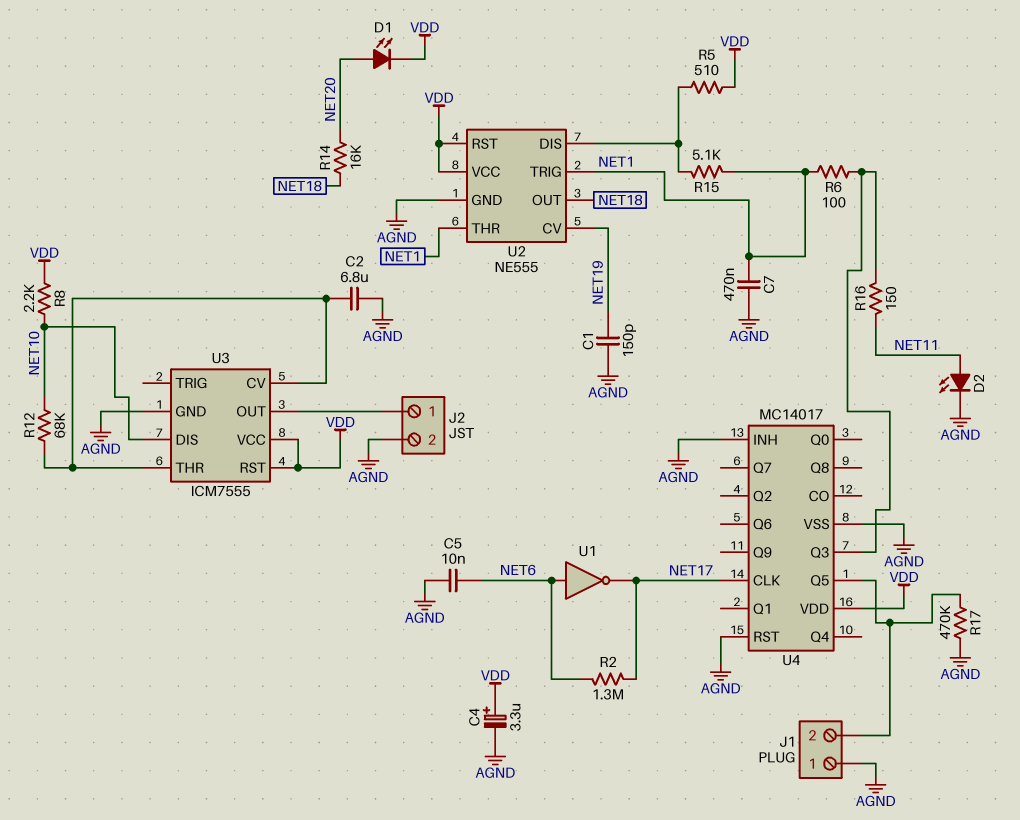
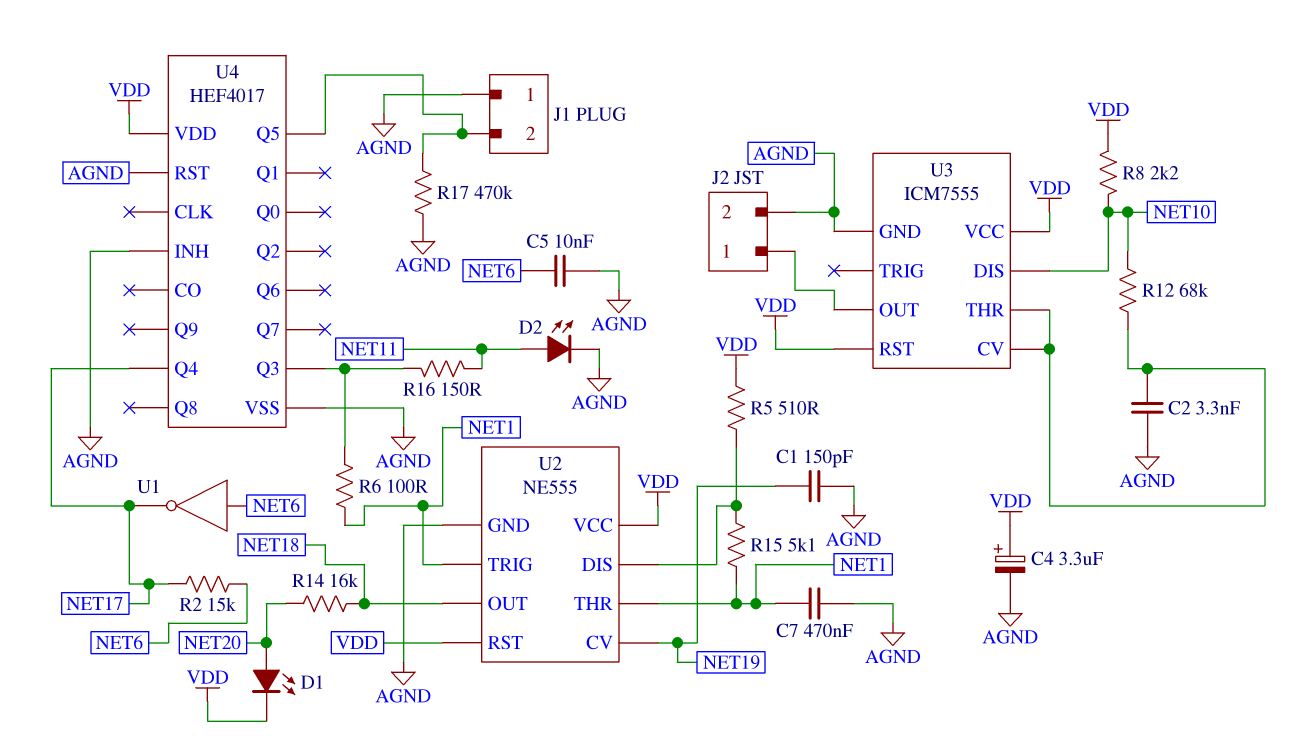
C2: 6.8uF (AGND, U3/CV) -> 3.3nF (AGND, U3/CV)
R2: 1.3M (NET6, NET17) -> 15k (NET6, NET17)
U4: MC14017 -> HEF4017
U4 pin CLK: NET17 -> none
U4 pin Q4: none -> NET17

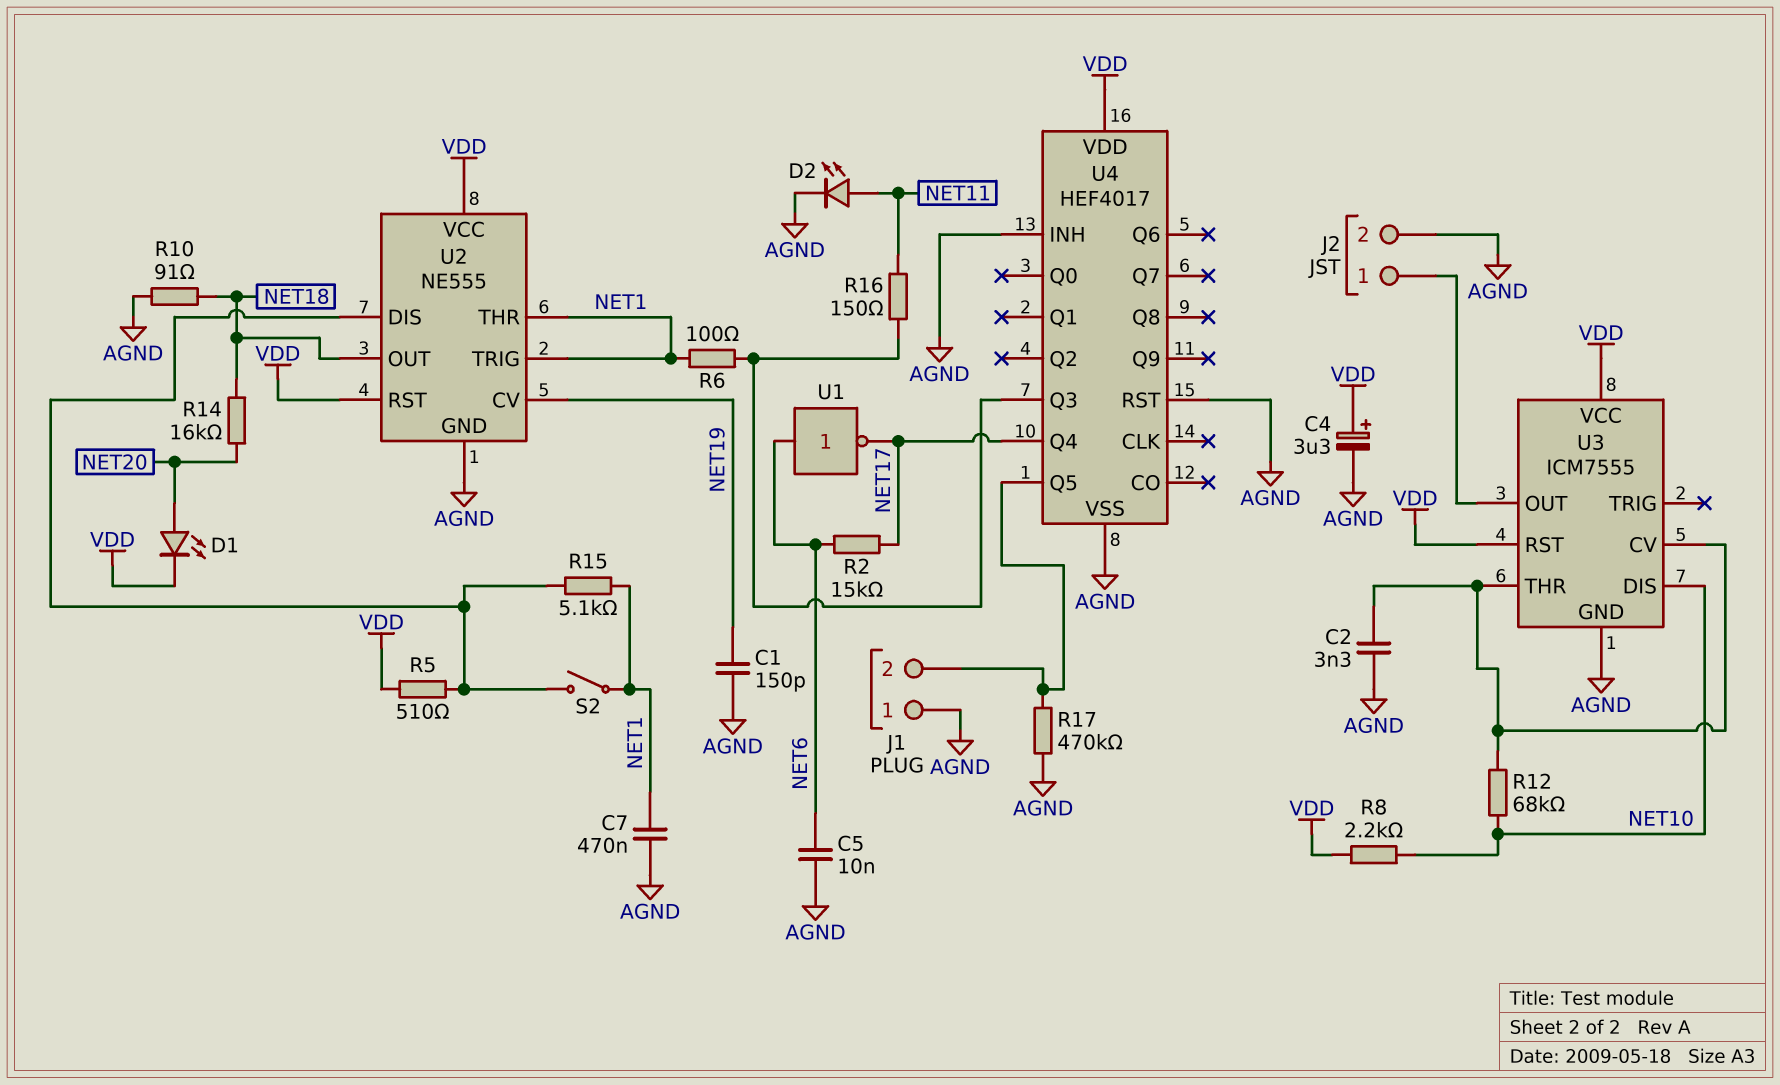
R10: none -> 91 (AGND, NET18)
S2: none -> switch (NET1, U2/DIS)

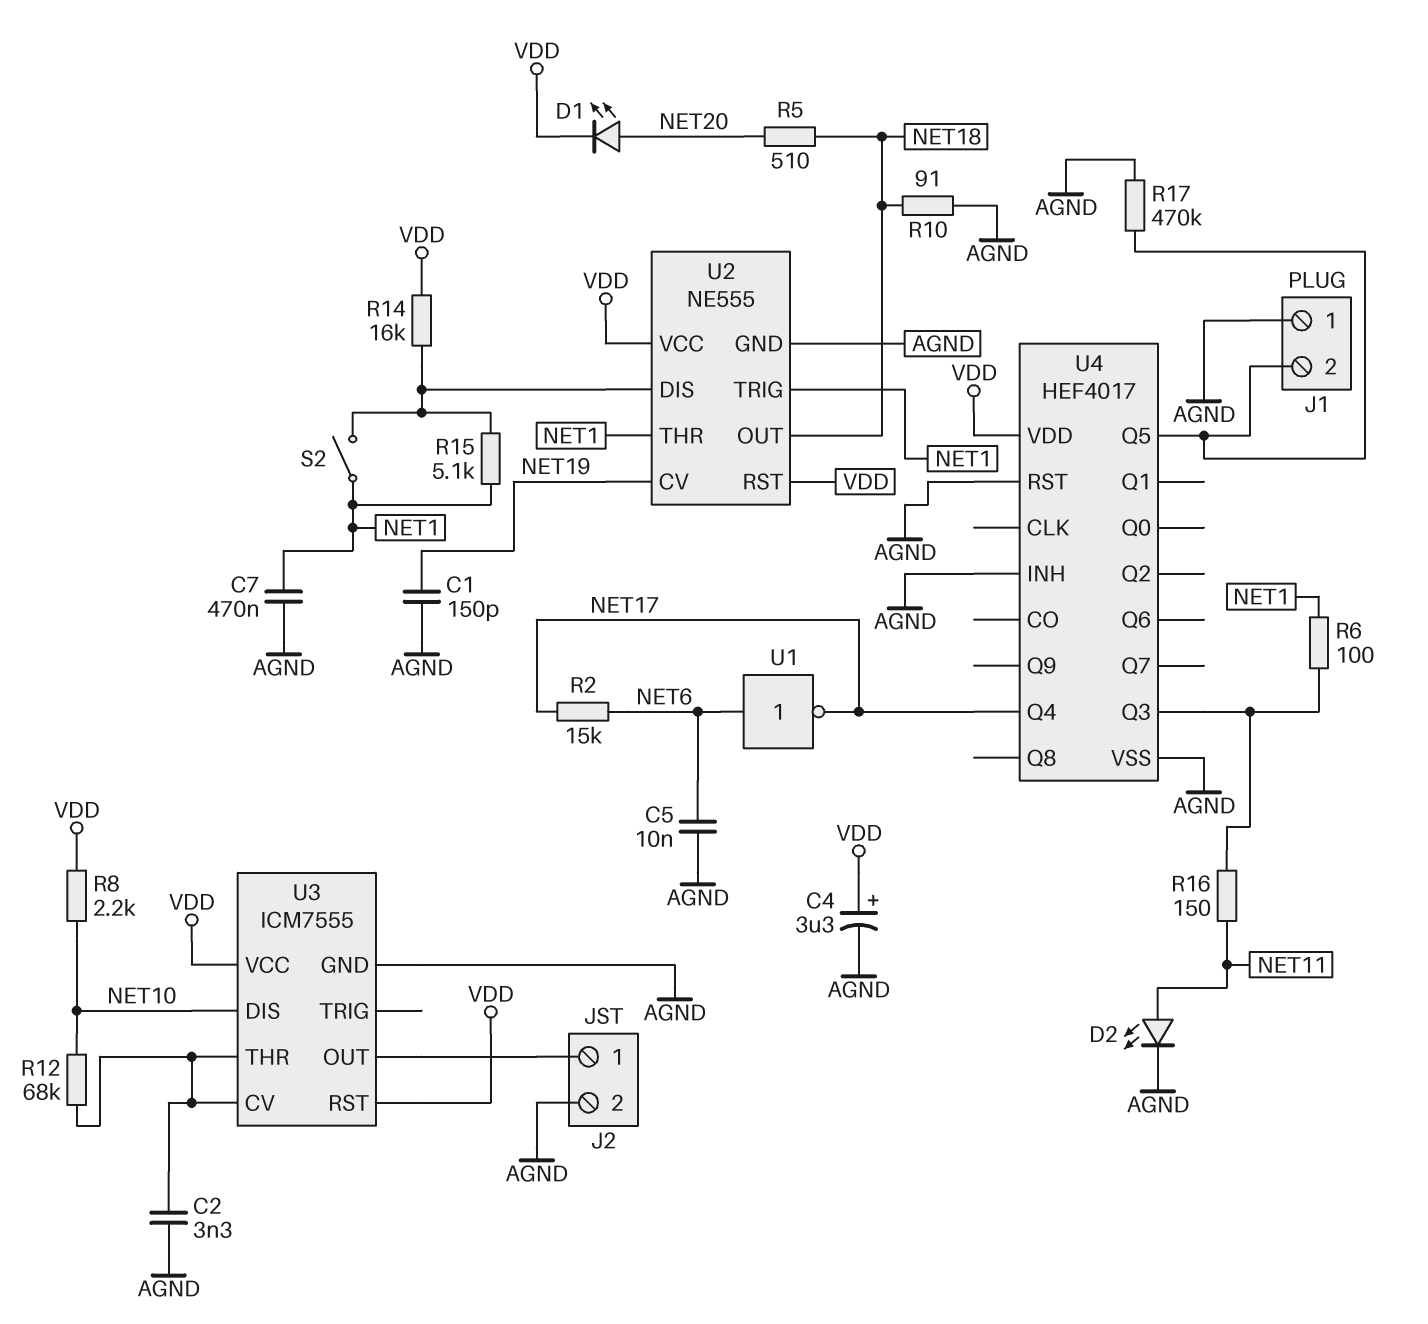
R5: 510 (U2/DIS, VDD) -> 510 (NET18, NET20)
R14: 16k (NET18, NET20) -> 16k (U2/DIS, VDD)

